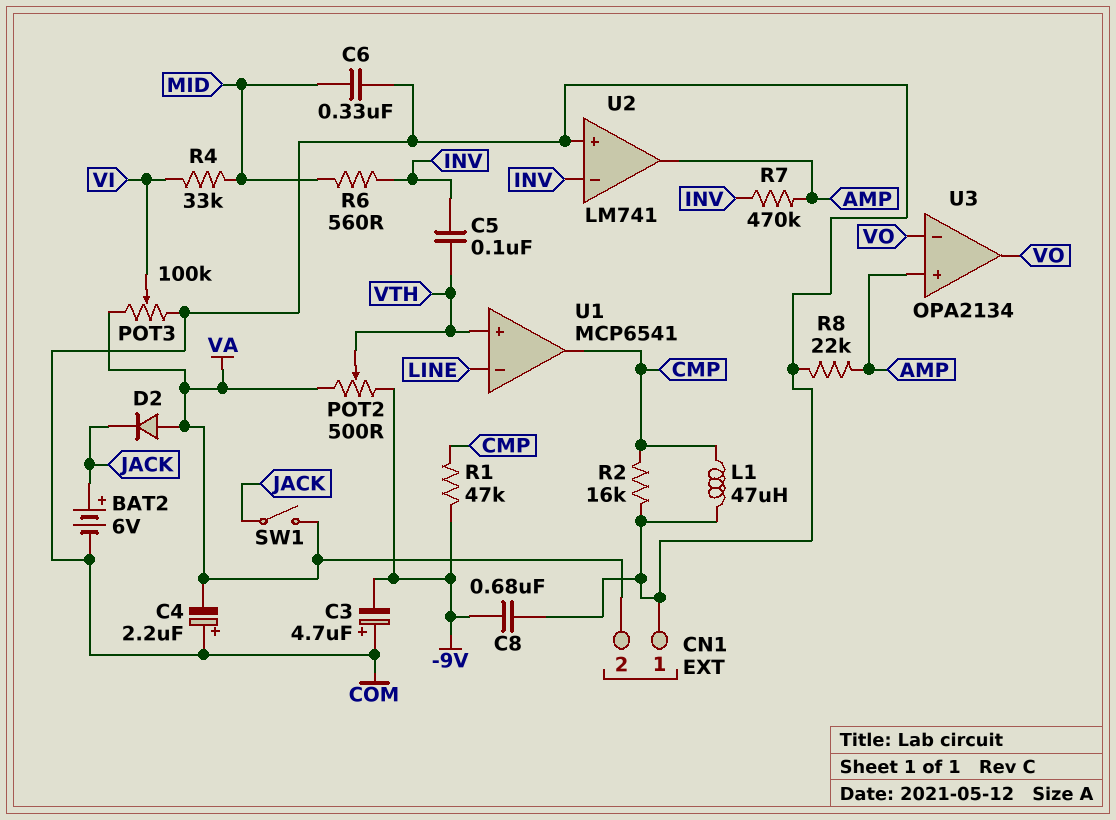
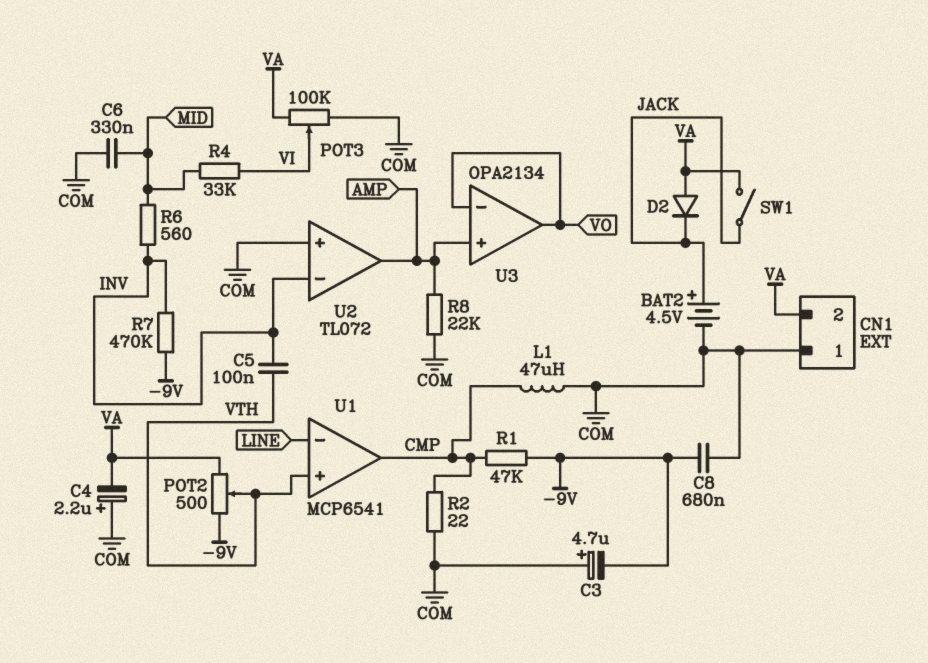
BAT2: 6V (plus JACK, minus COM) -> 4.5V (plus JACK, minus COM)
R2: 16k (CMP, COM) -> 22 (CMP, COM)
R7: 470k (AMP, INV) -> 470k (-9V, INV)
U2: LM741 -> TL072

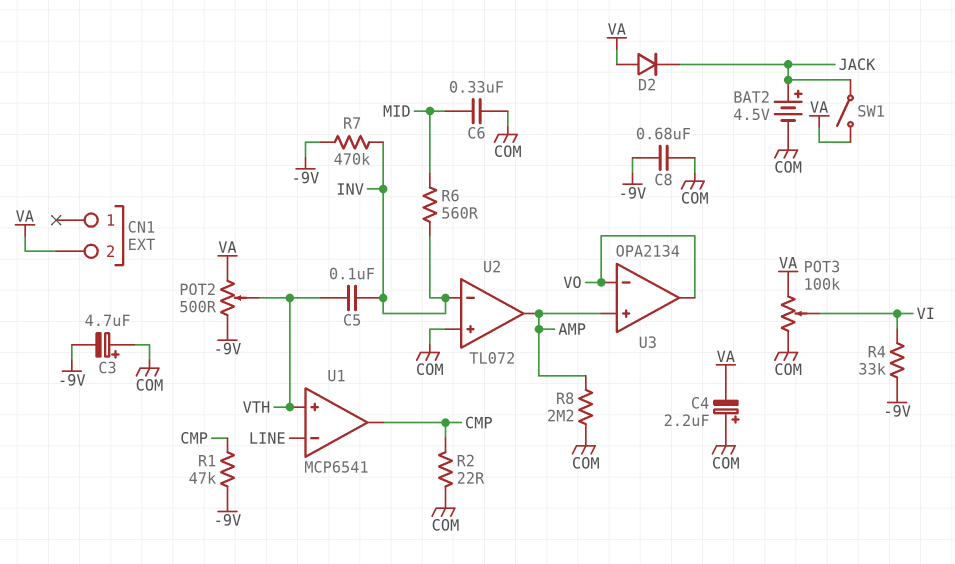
CN1 pin 1: COM -> none
L1: 47uH (CMP, COM) -> none
R4: 33k (MID, VI) -> 33k (-9V, VI)
R8: 22k (AMP, COM) -> 2.2M (AMP, COM)

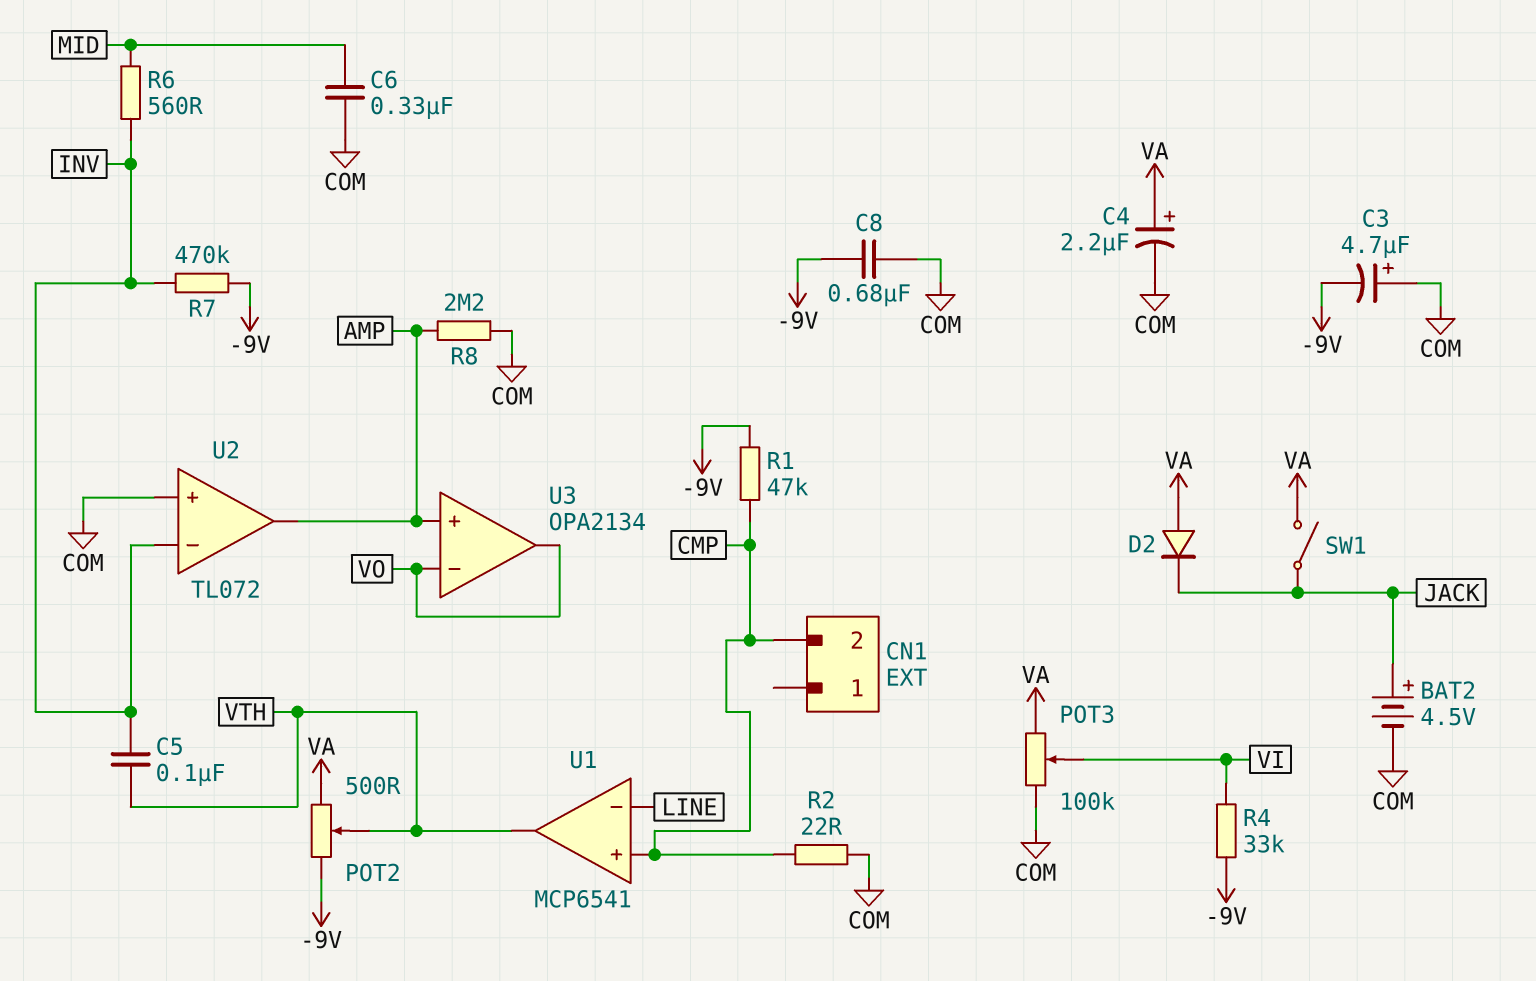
C4: 2.2uF (plus COM, minus VA) -> 2.2uF (plus VA, minus COM)
CN1 pin 2: VA -> CMP
U1 pin in+: VTH -> CMP
U1 pin out: CMP -> VTH

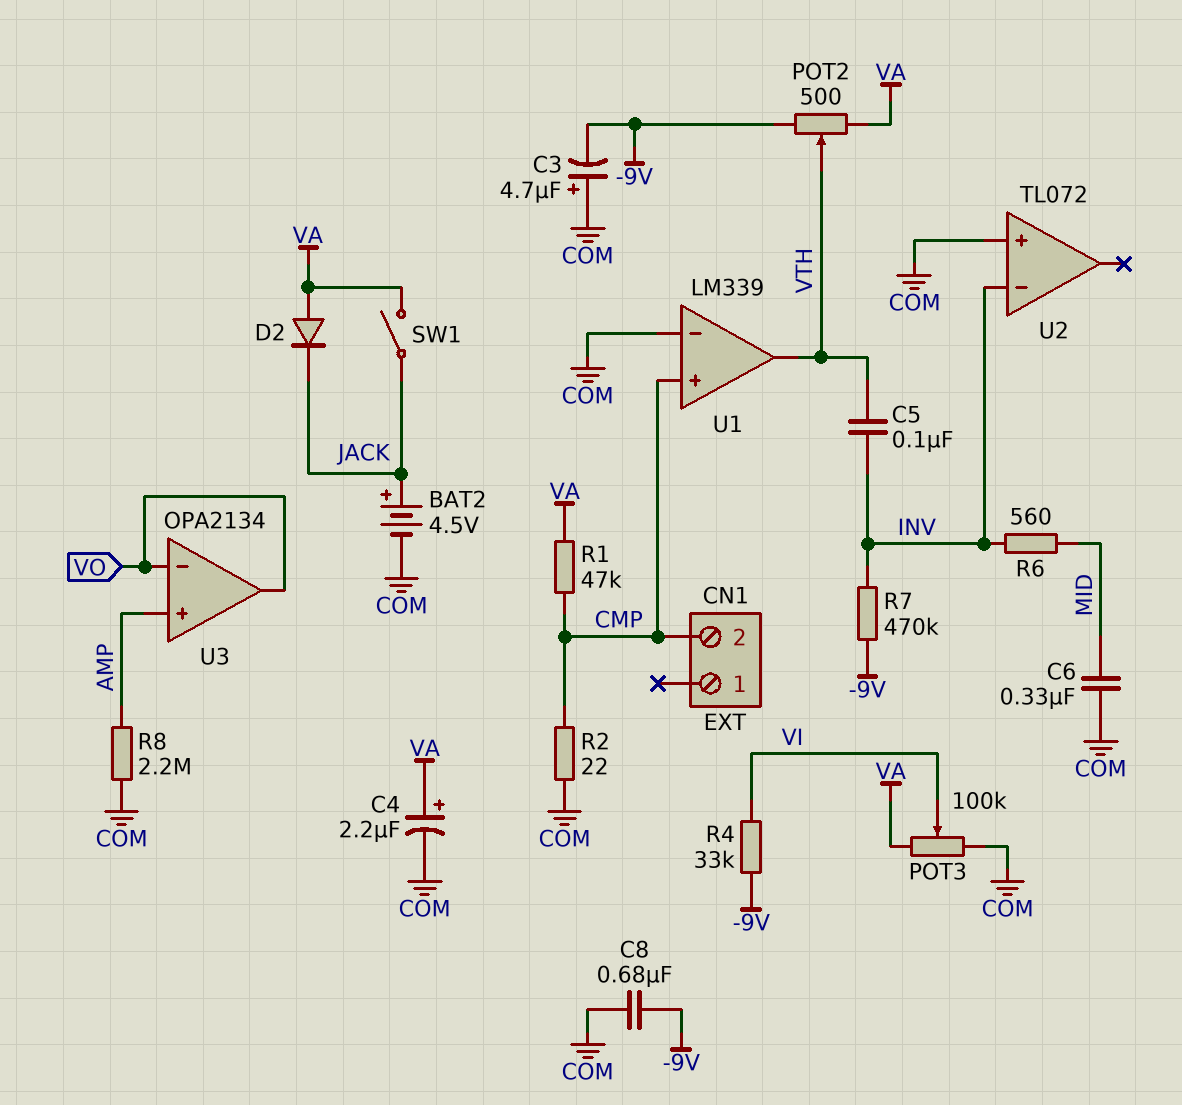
R1: 47k (-9V, CMP) -> 47k (CMP, VA)
U1: MCP6541 -> LM339
U1 pin in-: LINE -> COM
U2 pin out: AMP -> none

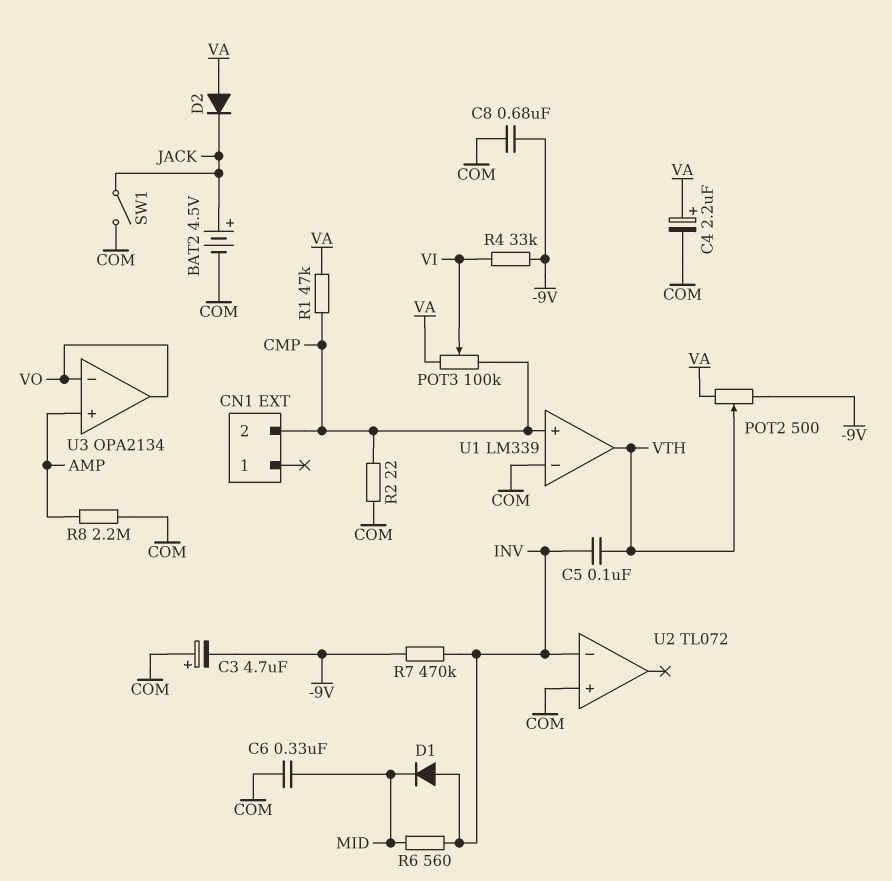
D1: none -> diode (A INV, K MID)
POT3: 100k (COM, VA, wiper VI) -> 100k (CMP, VA, wiper VI)
SW1: switch (JACK, VA) -> switch (COM, JACK)

